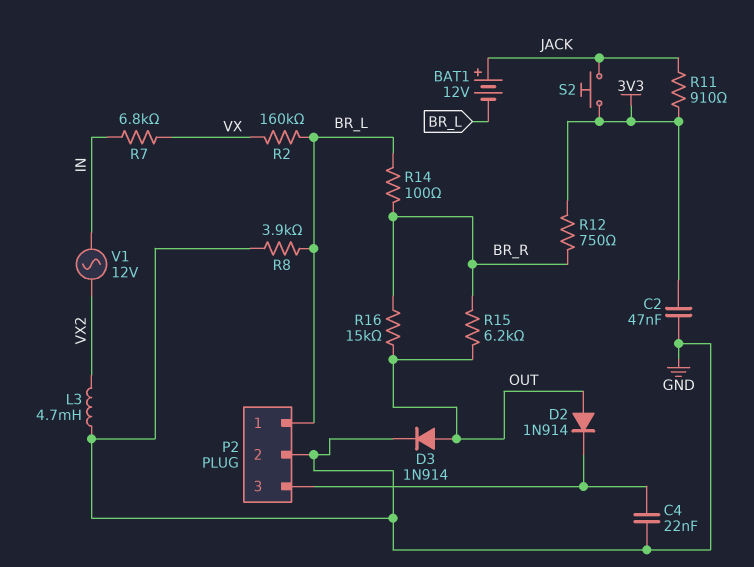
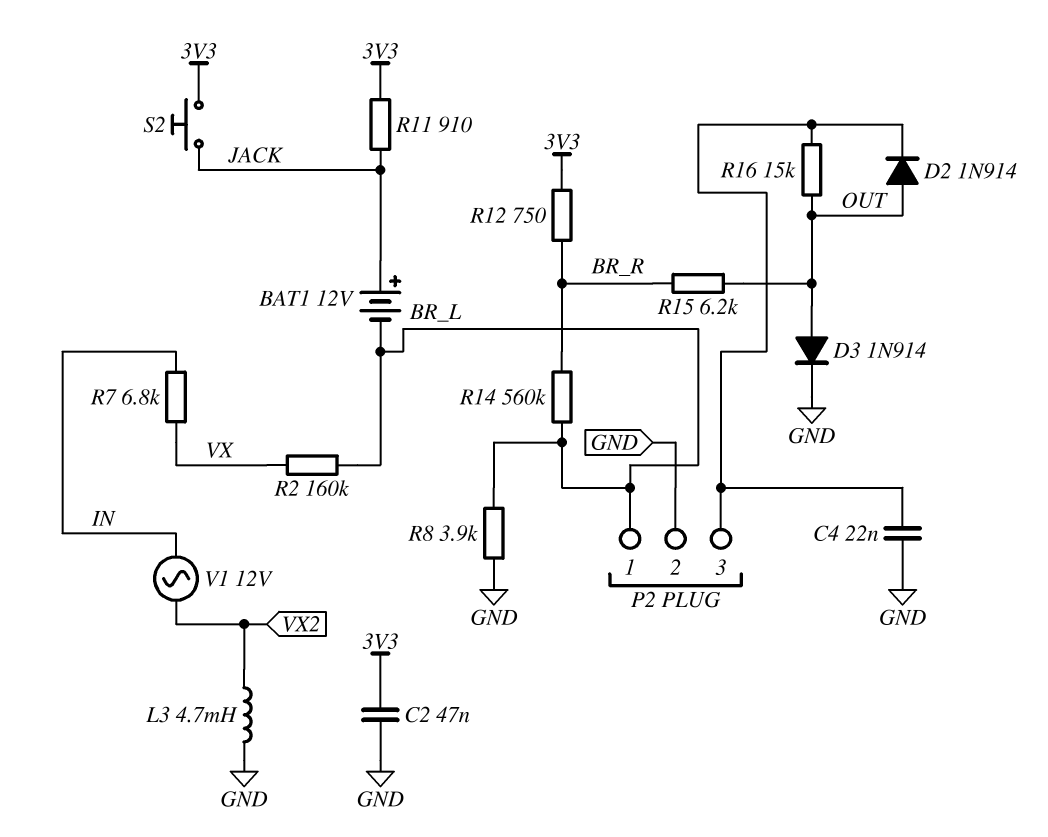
R14: 100 (BR_L, BR_R) -> 560k (BR_L, BR_R)
R16: 15k (BR_R, OUT) -> 15k (OUT, P2/3)

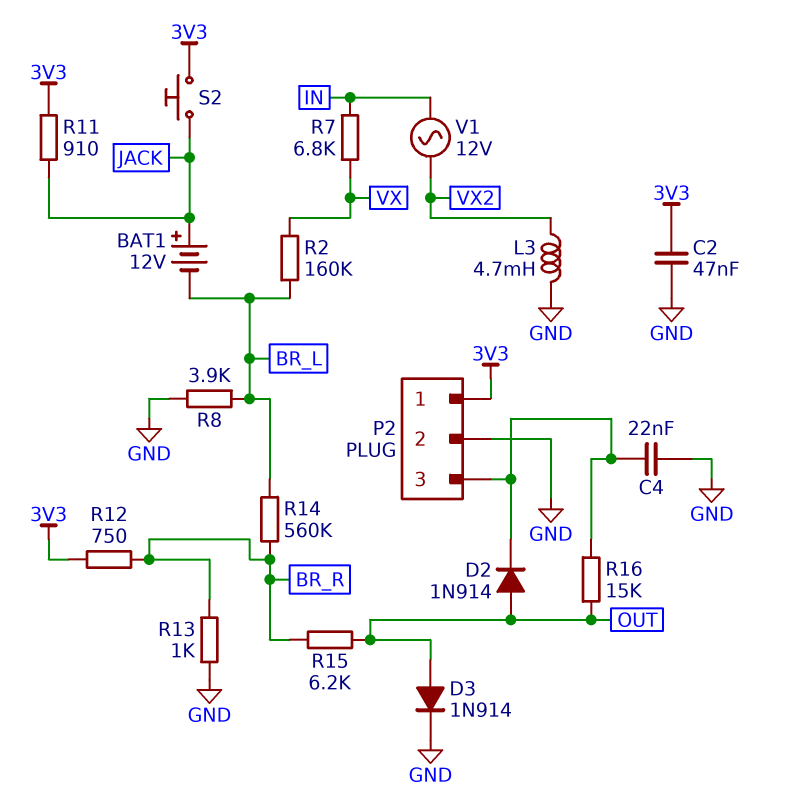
P2 pin 1: BR_L -> 3V3
R13: none -> 1k (BR_R, GND)

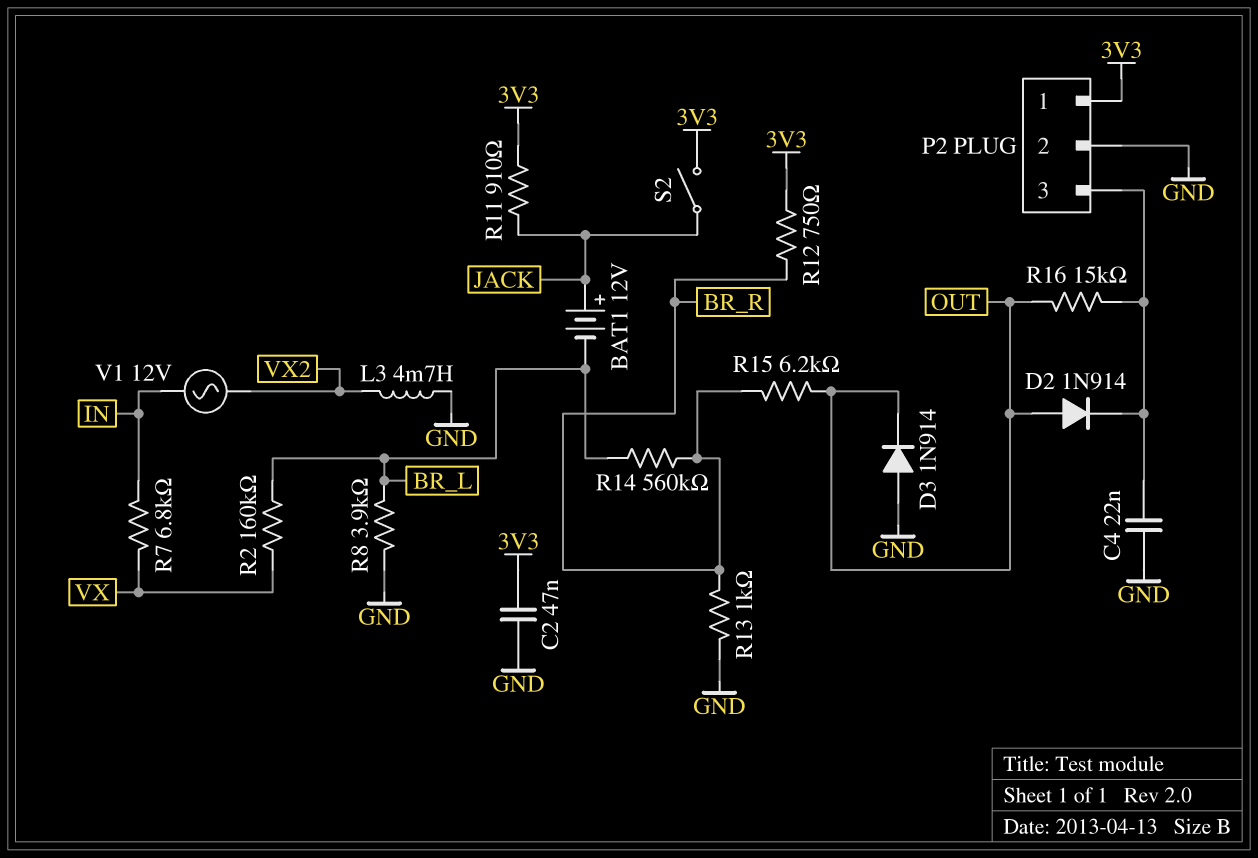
D3: diode 1N914 (A OUT, K GND) -> diode 1N914 (A GND, K OUT)
S2: button (3V3, JACK) -> switch (3V3, JACK)

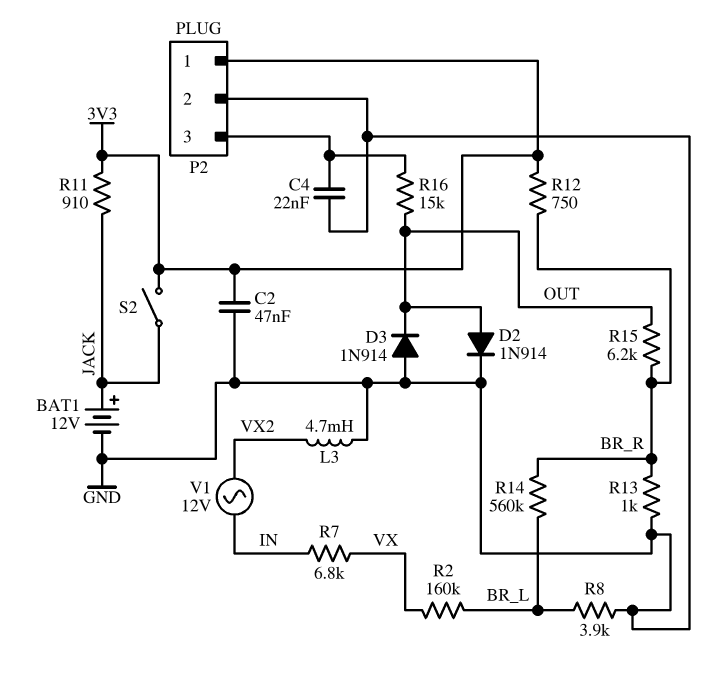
BAT1: 12V (plus JACK, minus BR_L) -> 12V (plus JACK, minus GND)
D2: diode 1N914 (A OUT, K P2/3) -> diode 1N914 (A OUT, K GND)

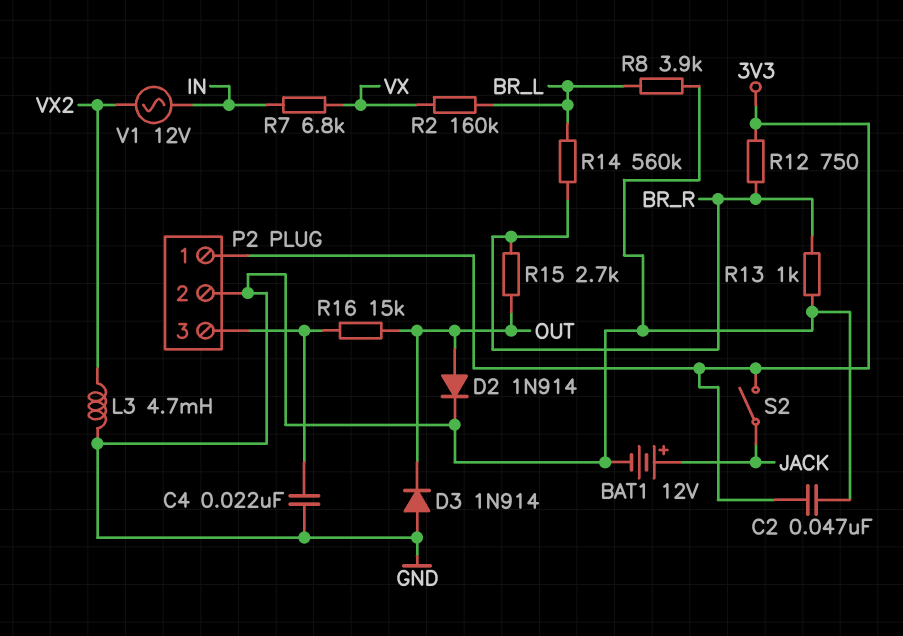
R11: 910 (3V3, JACK) -> none
R15: 6.2k (BR_R, OUT) -> 2.7k (BR_R, OUT)

